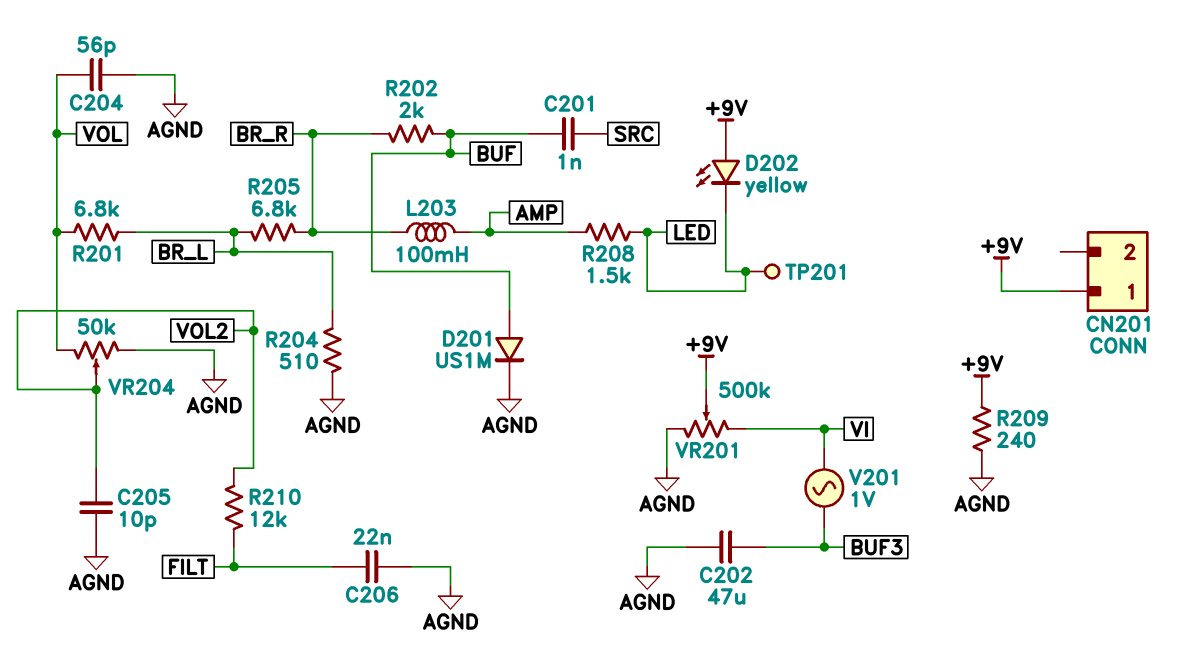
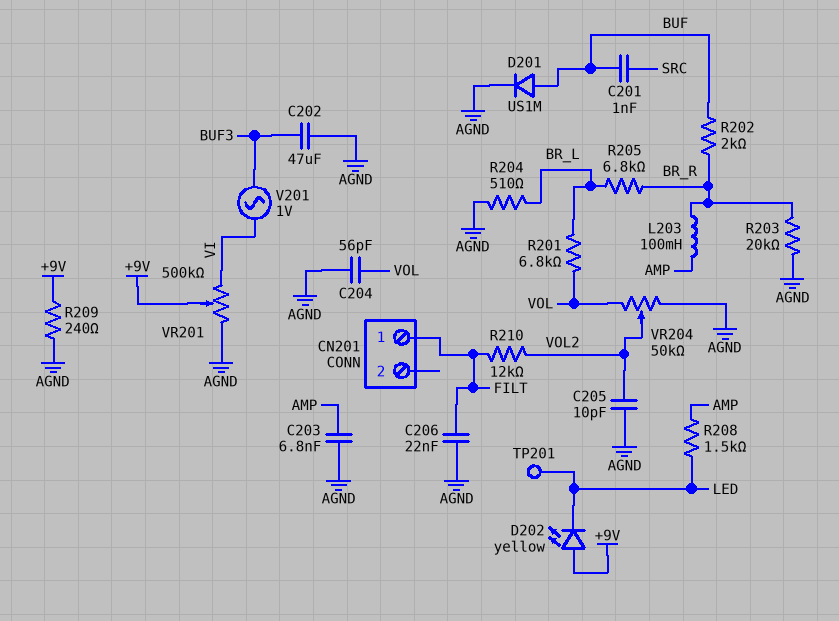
C203: none -> 6.8nF (AGND, AMP)
CN201 pin 1: +9V -> FILT
R203: none -> 20k (AGND, BR_R)

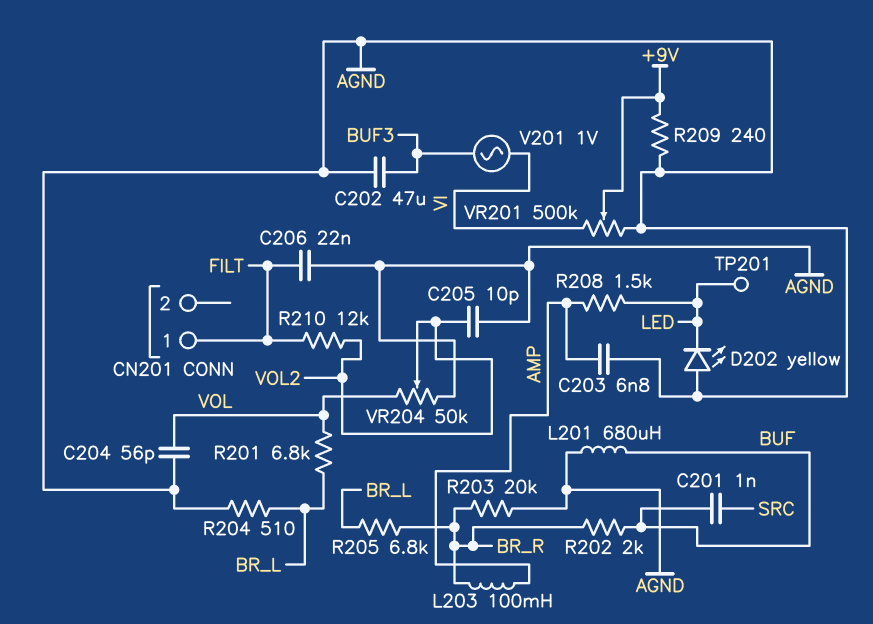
D201: diode US1M (A BUF, K AGND) -> none
D202: LED yellow (A +9V, K LED) -> LED yellow (A AGND, K LED)
L201: none -> 680uH (AGND, BUF)

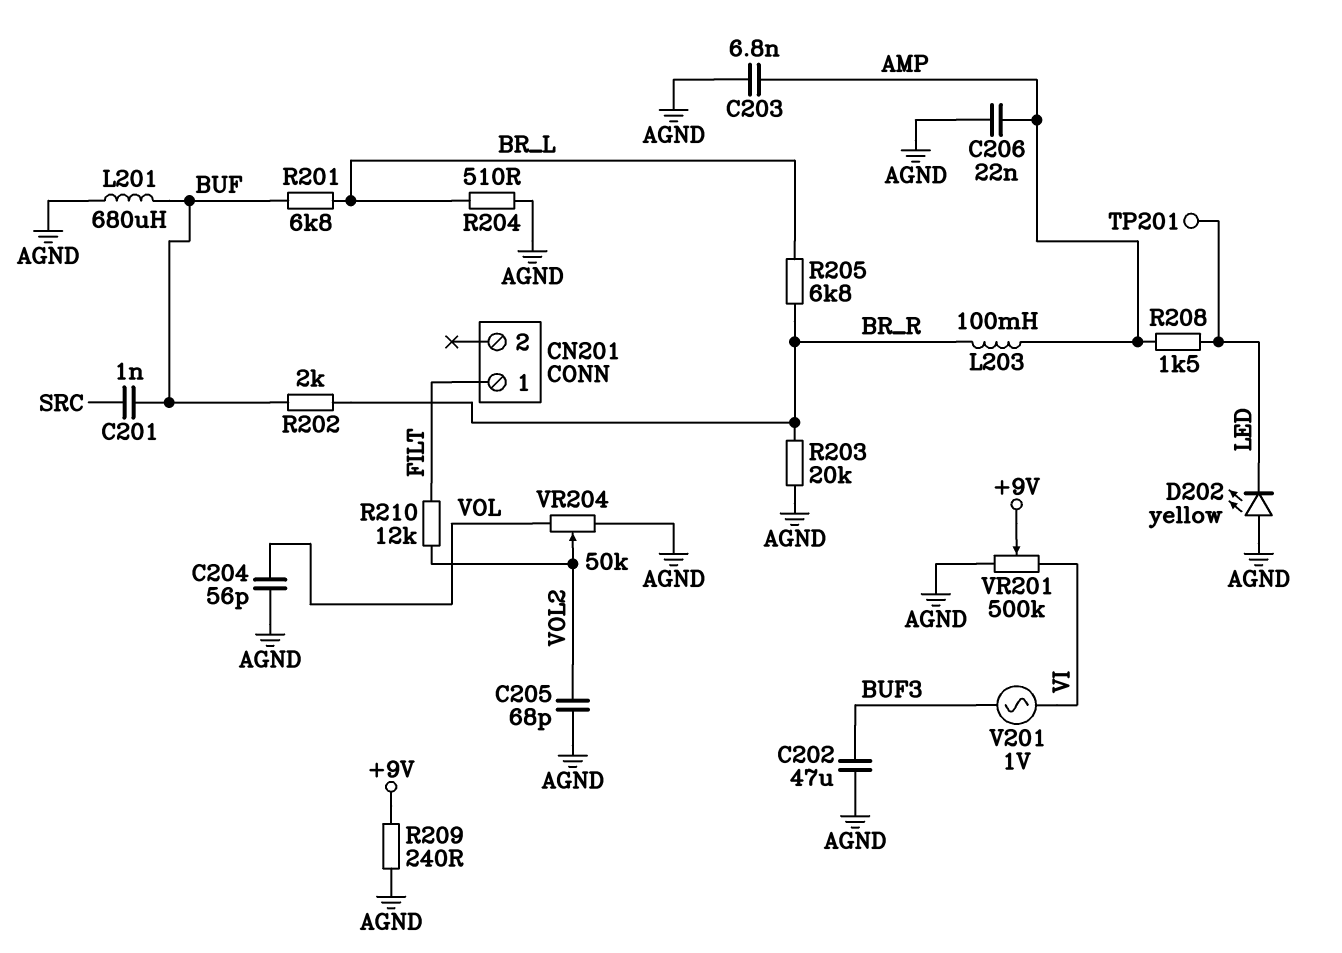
C205: 10pF (AGND, VOL2) -> 68pF (AGND, VOL2)
C206: 22nF (AGND, FILT) -> 22nF (AGND, AMP)
R201: 6.8k (BR_L, VOL) -> 6.8k (BR_L, BUF)

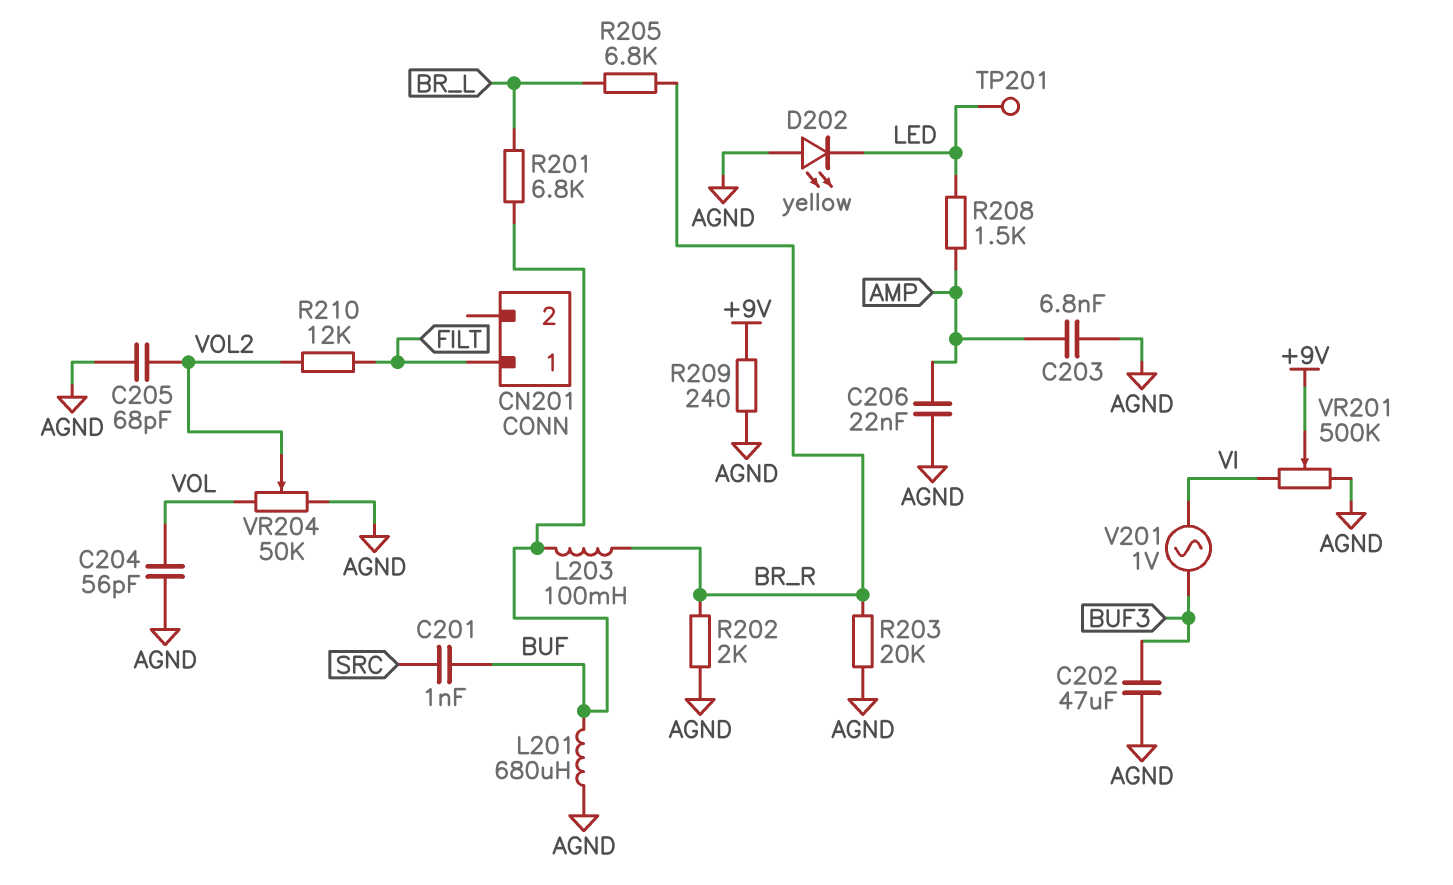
L203: 100mH (AMP, BR_R) -> 100mH (BR_R, BUF)
R202: 2k (BR_R, BUF) -> 2k (AGND, BR_R)
R204: 510 (AGND, BR_L) -> none

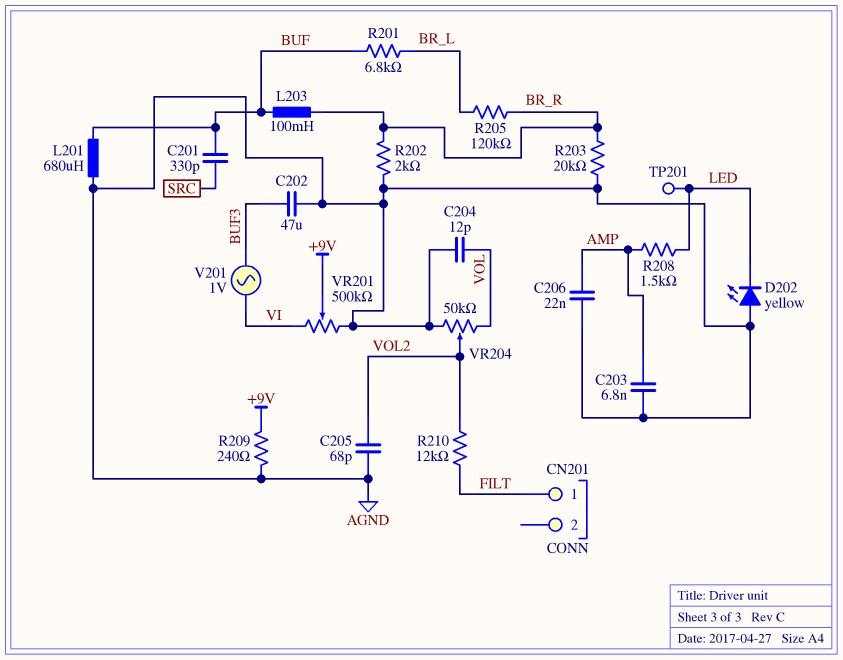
C201: 1nF (BUF, SRC) -> 330pF (BUF, SRC)
C204: 56pF (AGND, VOL) -> 12pF (AGND, VOL)
R205: 6.8k (BR_L, BR_R) -> 120k (BR_L, BR_R)

